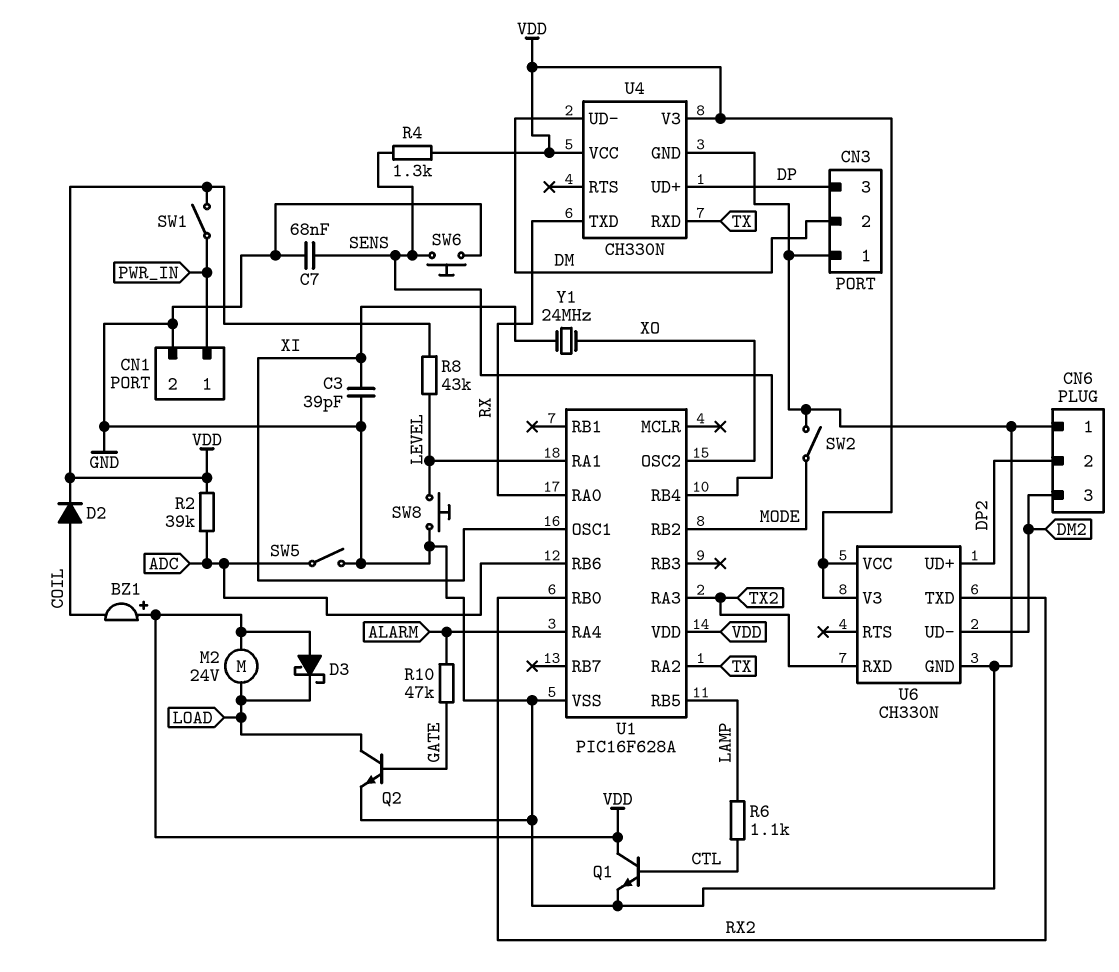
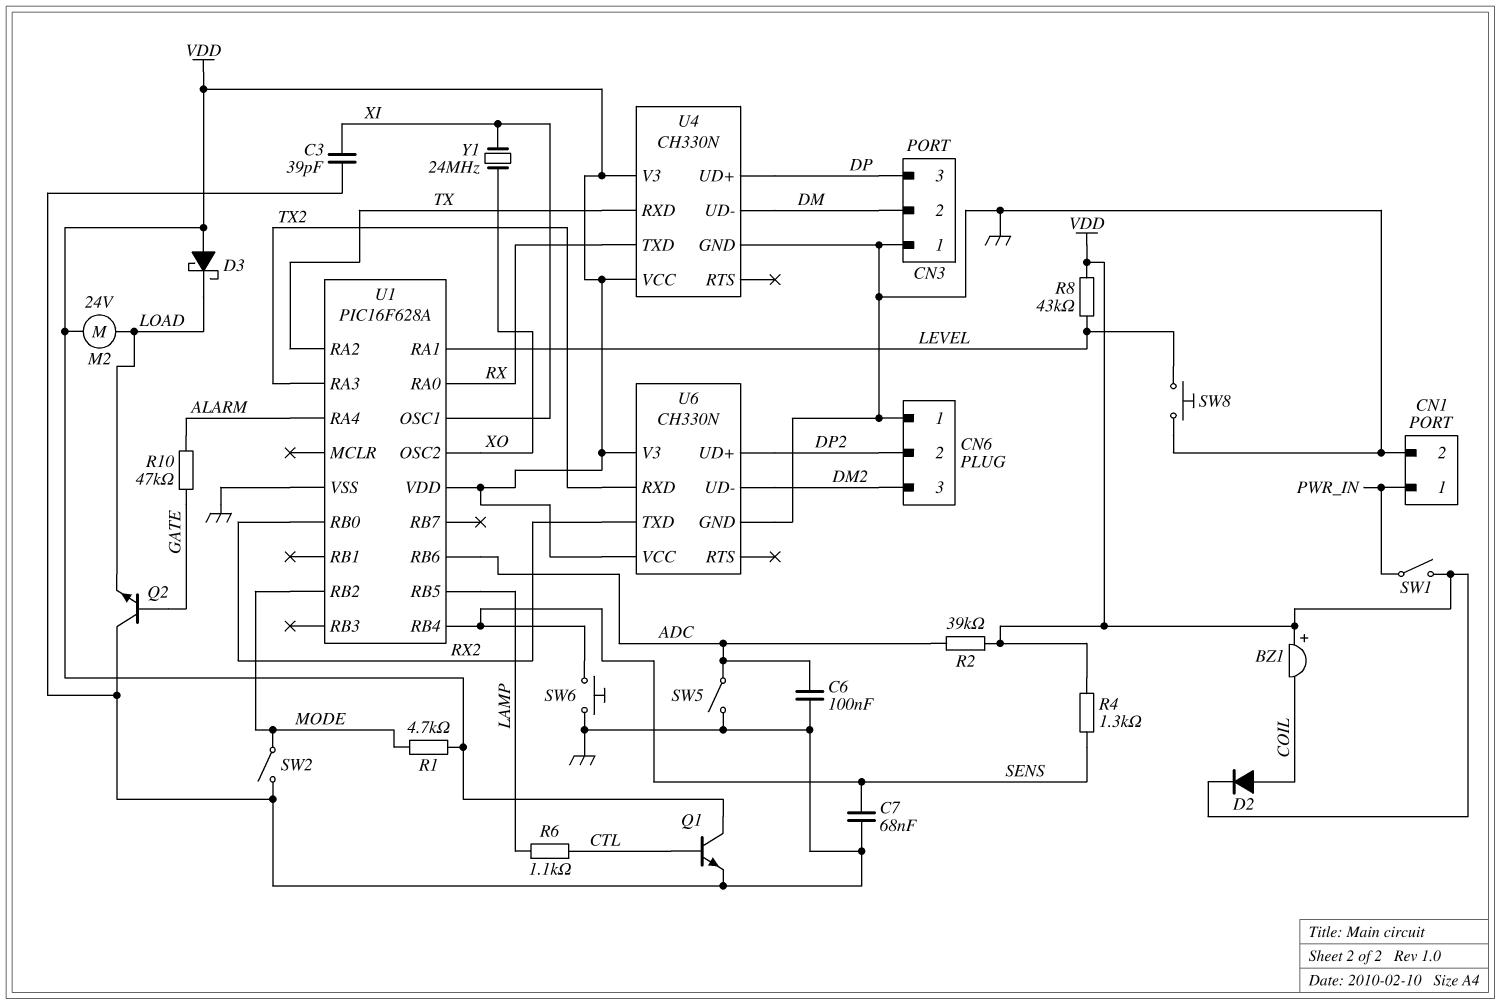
C6: none -> 100nF (ADC, GND)
Q2: NPN (B GATE, C LOAD, E GND) -> NPN (B GATE, C GND, E LOAD)
R1: none -> 4.7k (MODE, VDD)

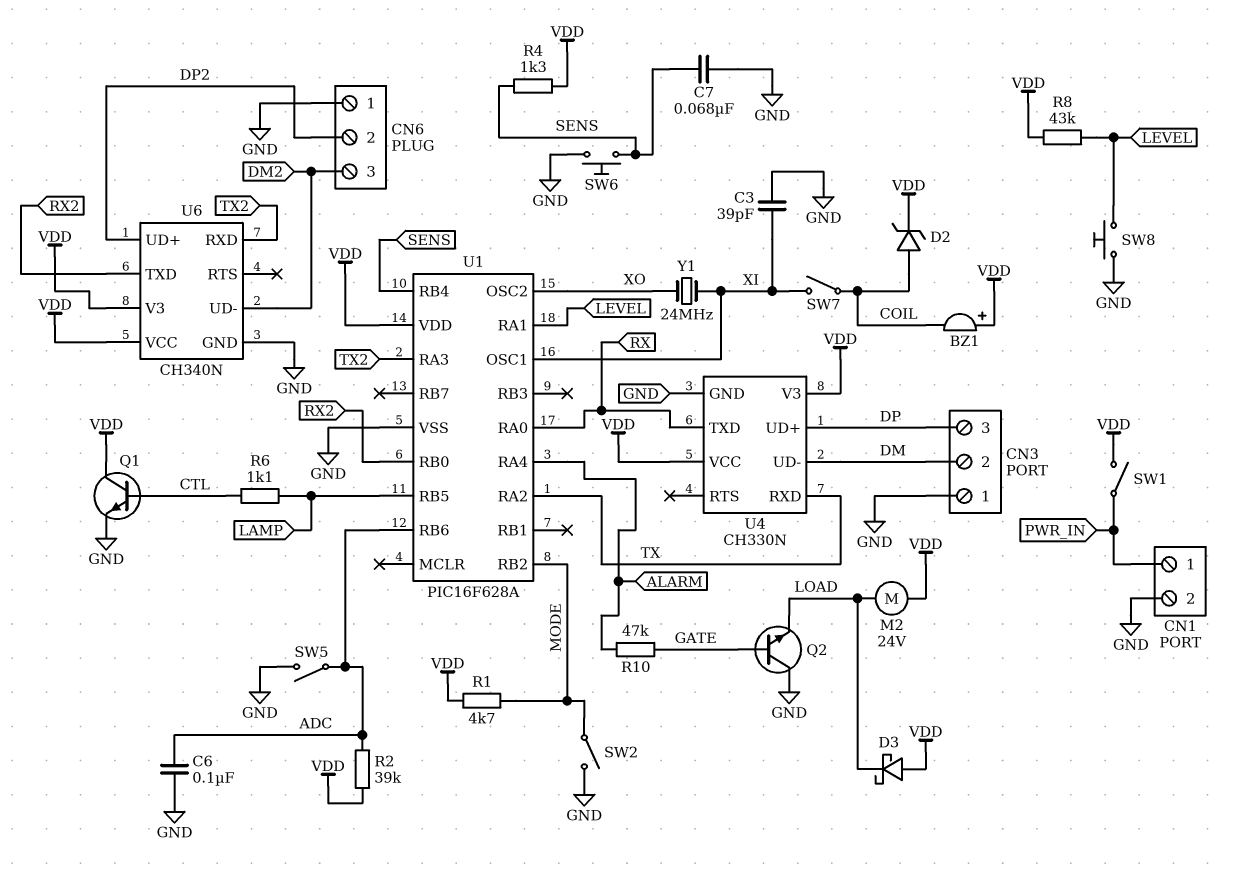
D2: diode (A COIL, K VDD) -> zener (A COIL, K VDD)
SW7: none -> switch (COIL, XI)
U6: CH330N -> CH340N

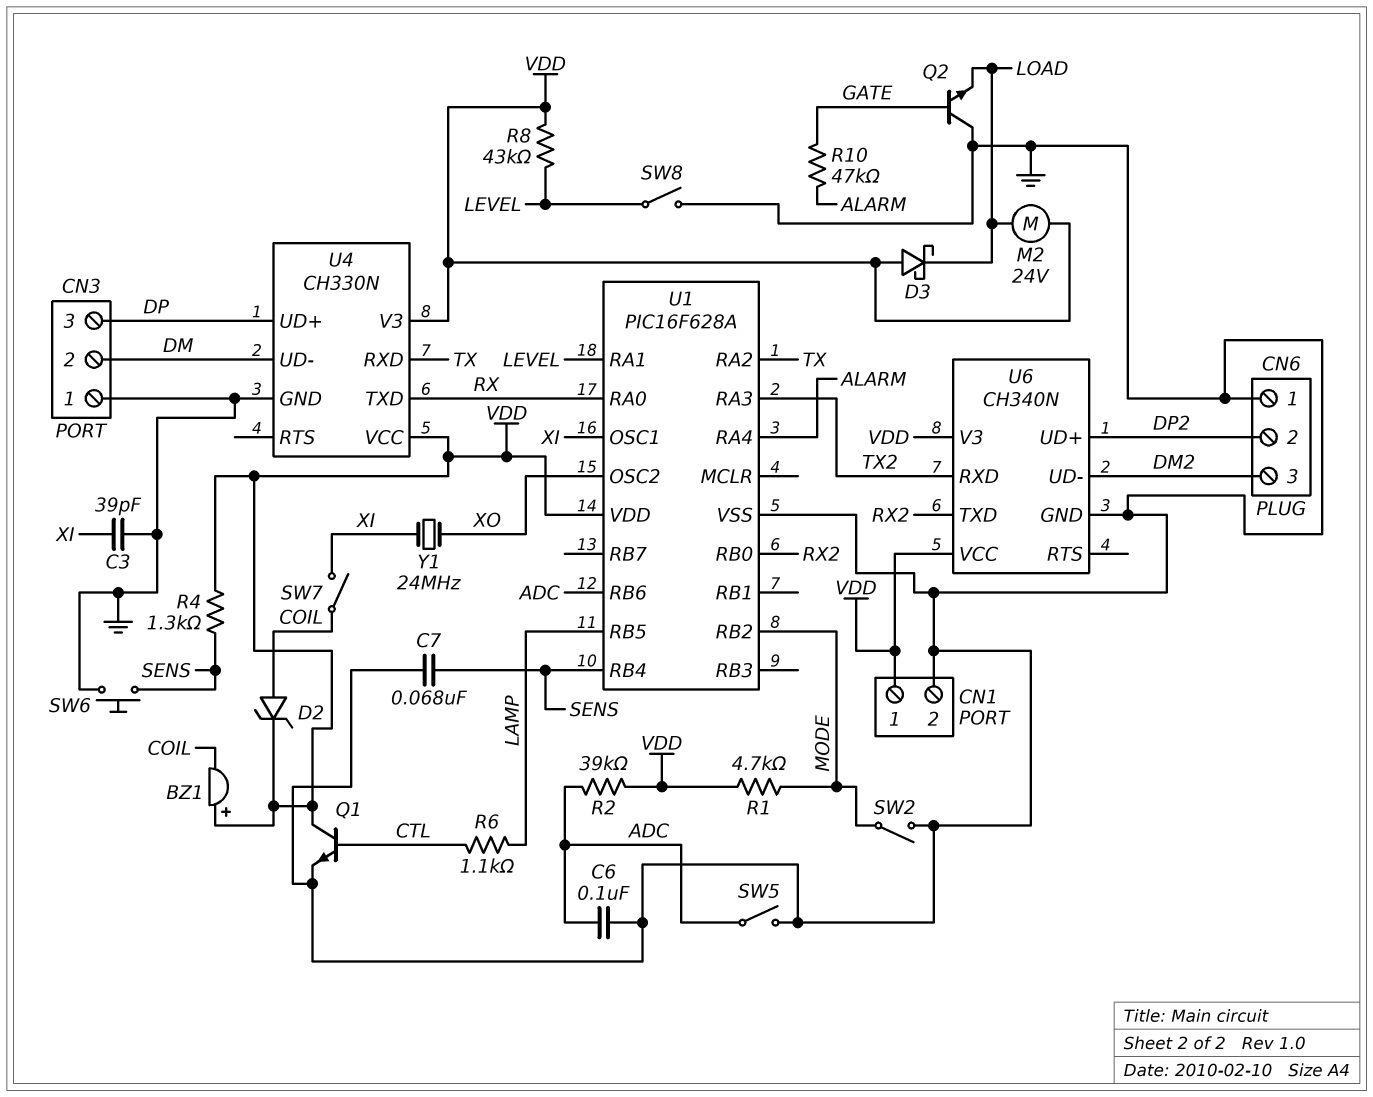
CN1 pin 1: PWR_IN -> VDD
SW1: switch (PWR_IN, VDD) -> none
SW8: button (GND, LEVEL) -> switch (GND, LEVEL)

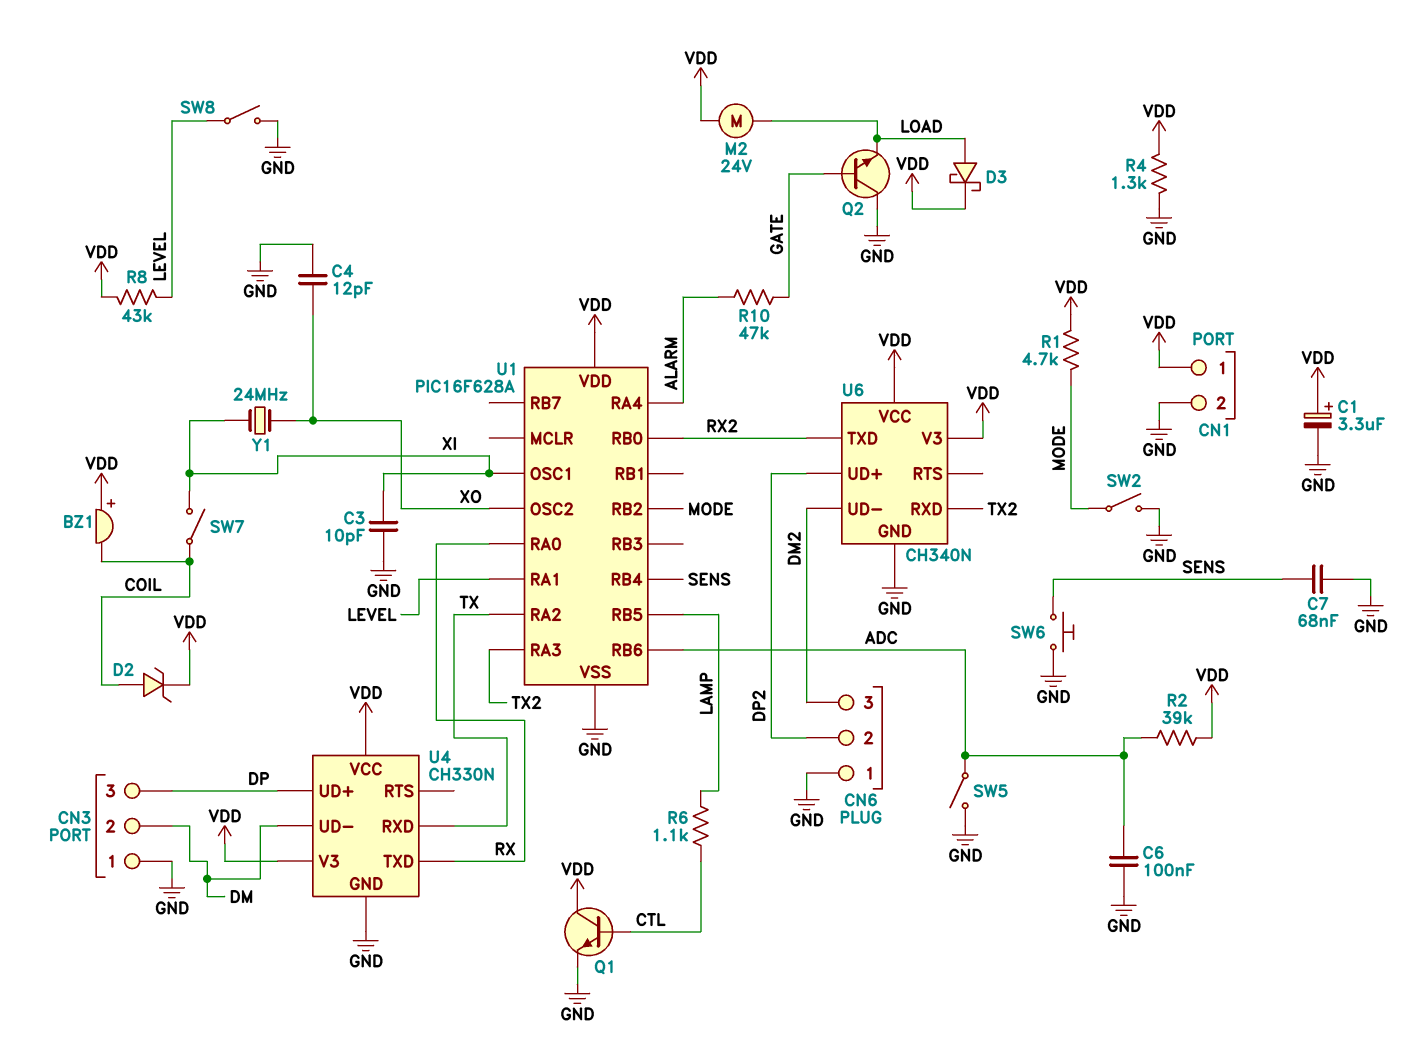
C1: none -> 3.3uF (plus VDD, minus GND)
C3: 39pF (GND, XI) -> 10pF (GND, XI)
C4: none -> 12pF (GND, XO)
D3: schottky (A VDD, K LOAD) -> schottky (A LOAD, K VDD)
R4: 1.3k (SENS, VDD) -> 1.3k (GND, VDD)

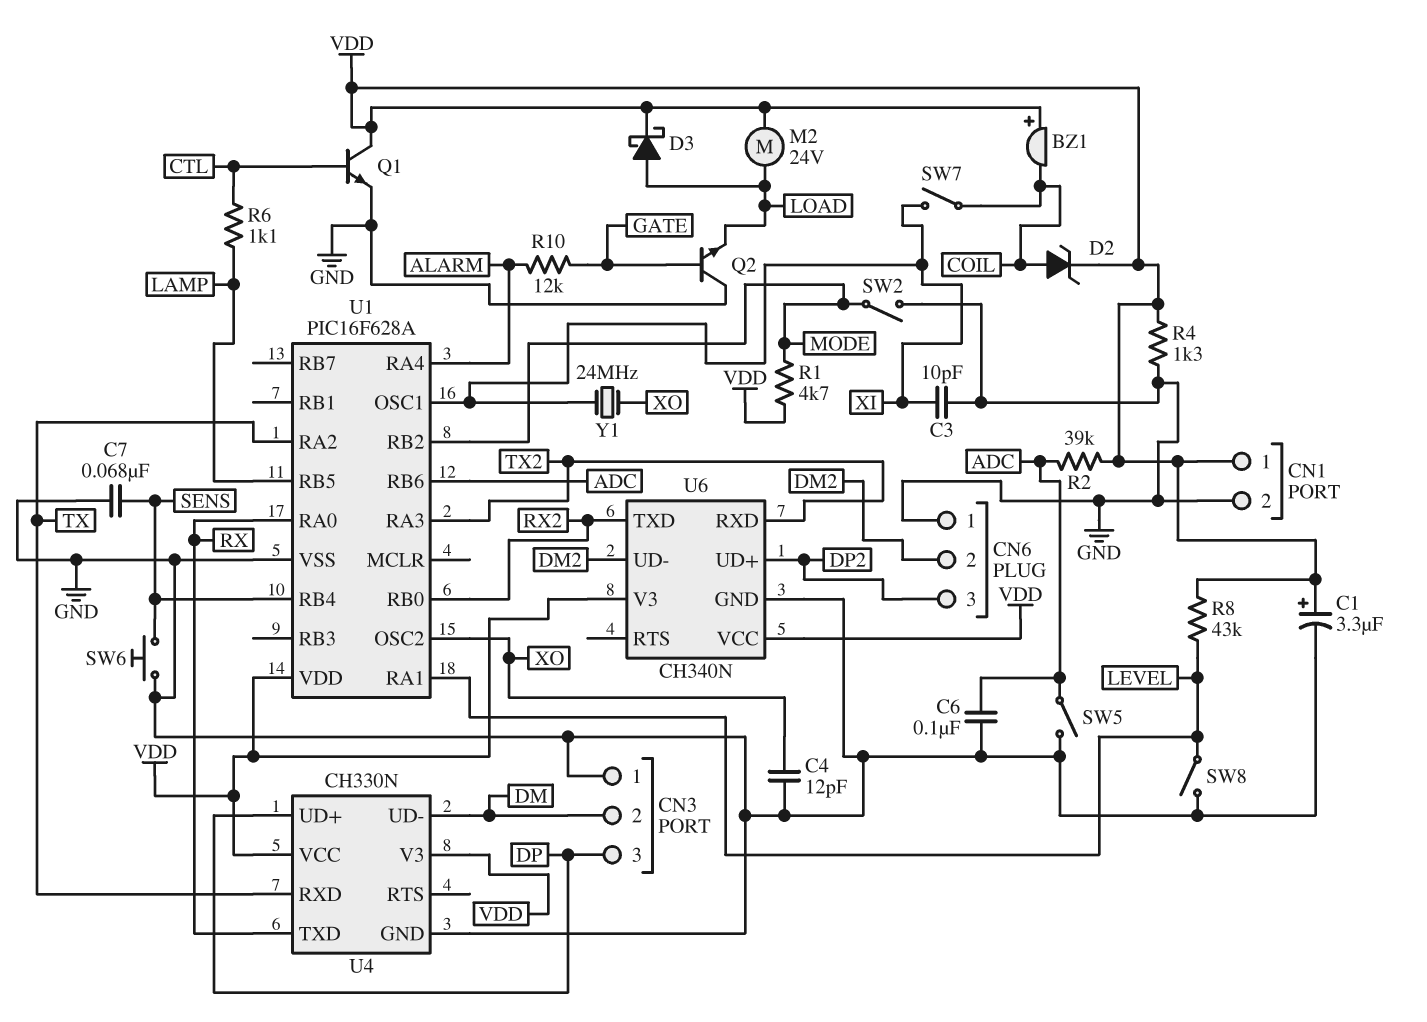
CN6 pin 2: DP2 -> DM2
CN6 pin 3: DM2 -> DP2
R10: 47k (ALARM, GATE) -> 12k (ALARM, GATE)

